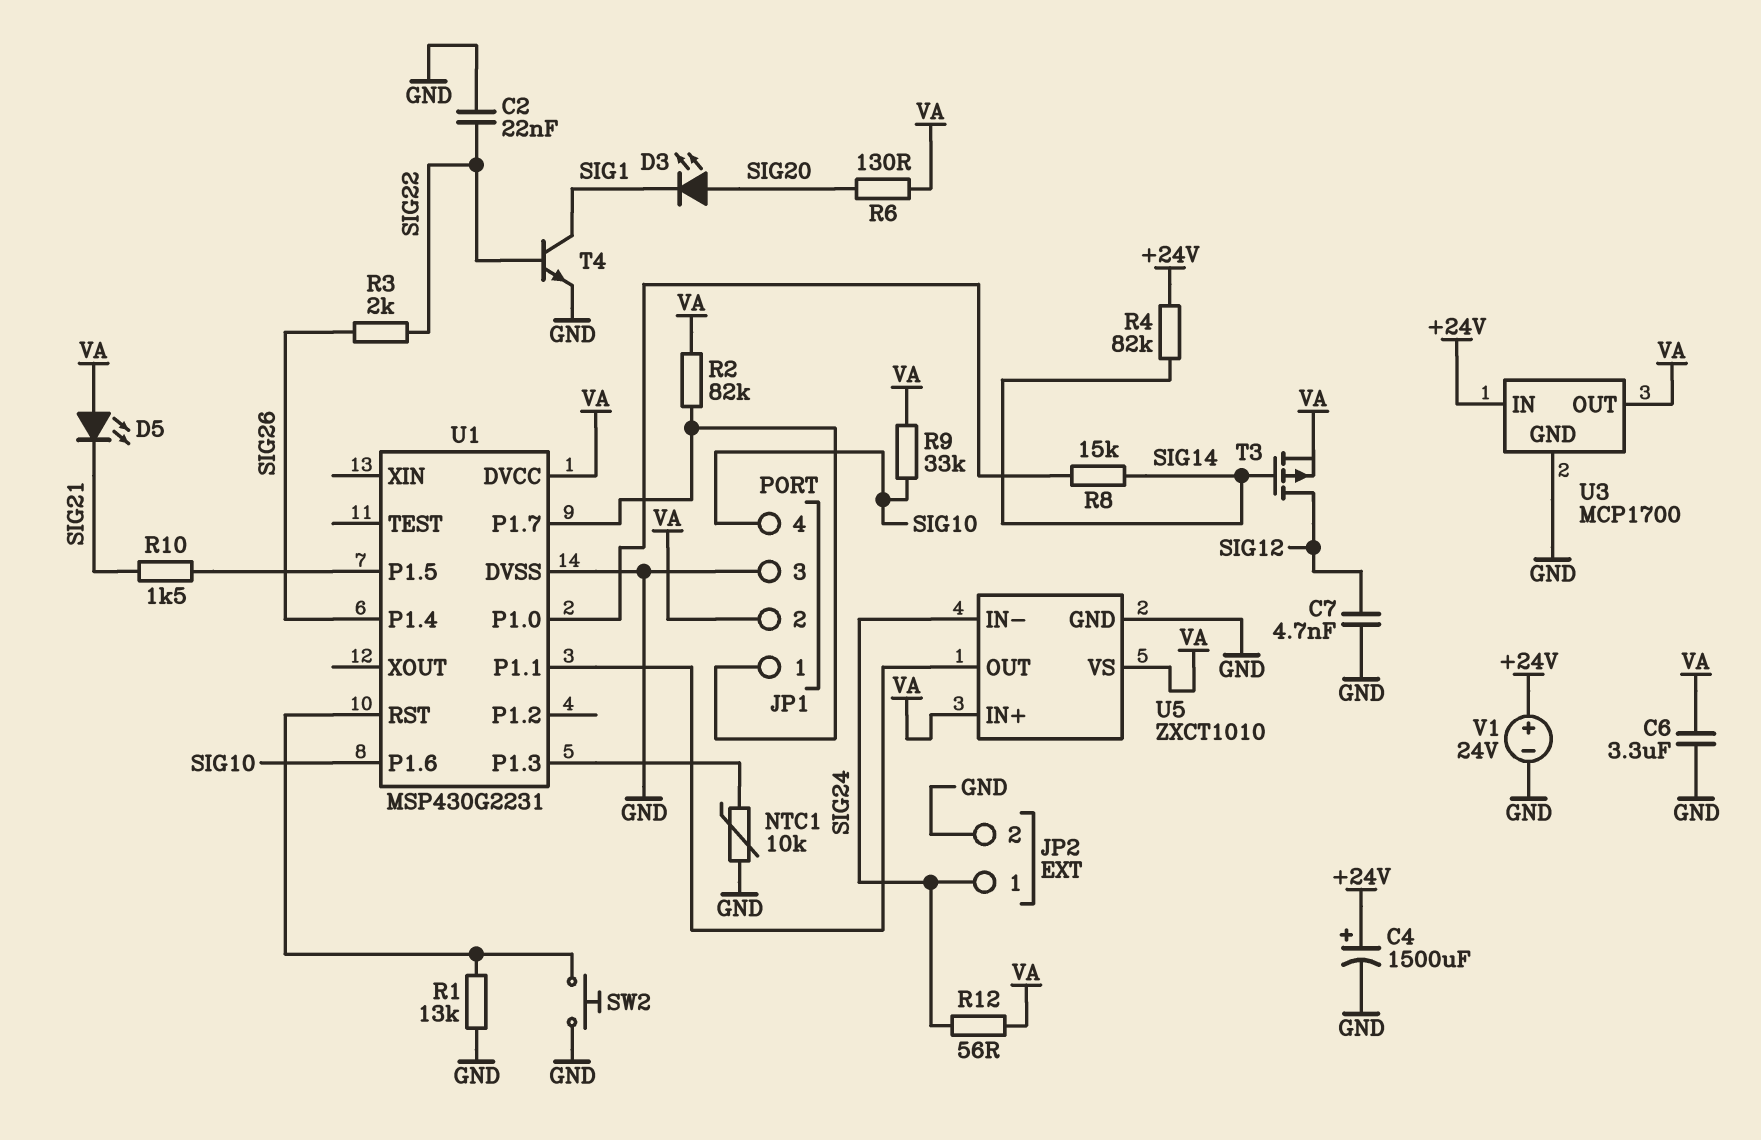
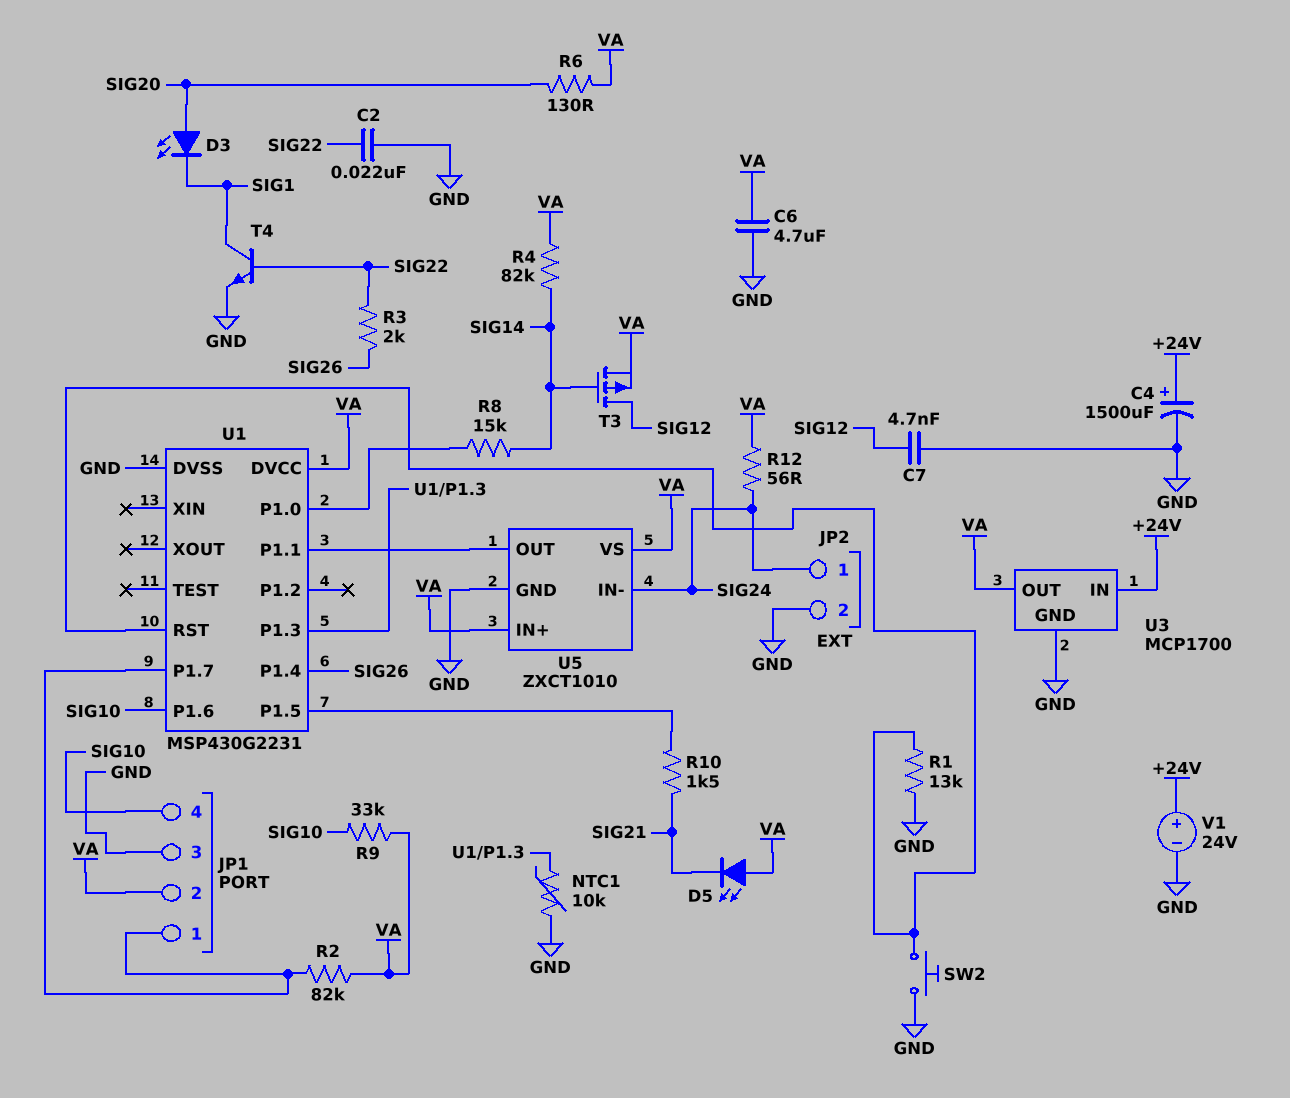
C6: 3.3uF (GND, VA) -> 4.7uF (GND, VA)
R4: 82k (+24V, SIG14) -> 82k (SIG14, VA)

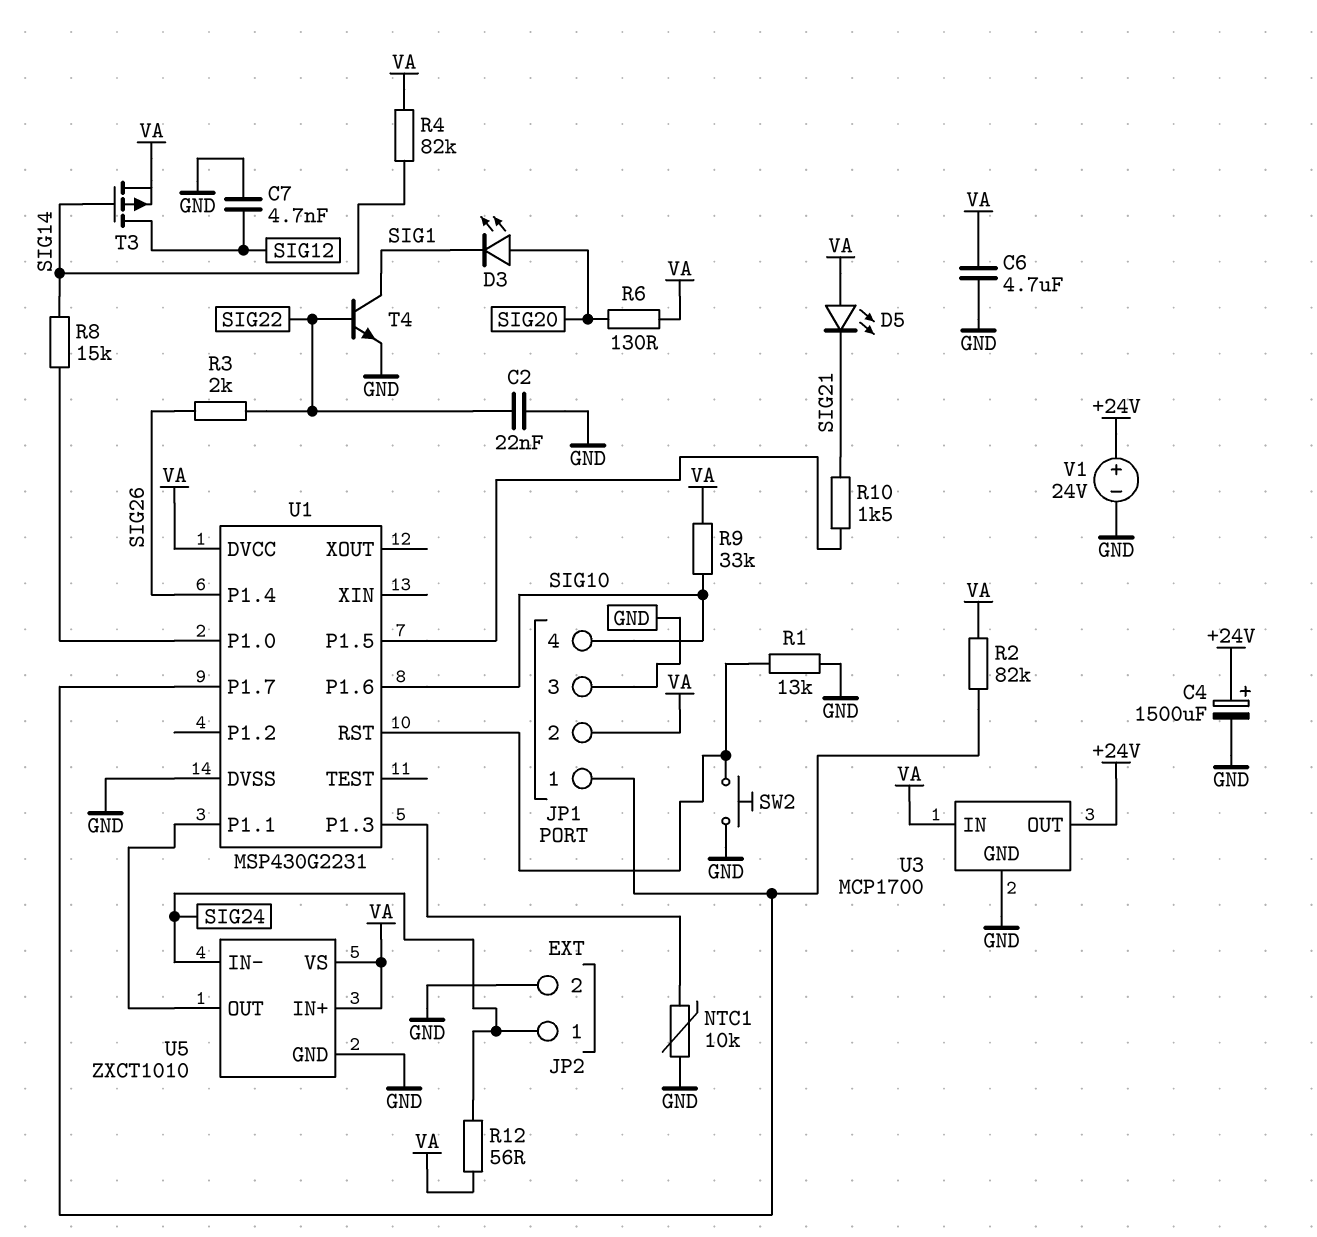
U3 pin IN: +24V -> VA
U3 pin OUT: VA -> +24V

